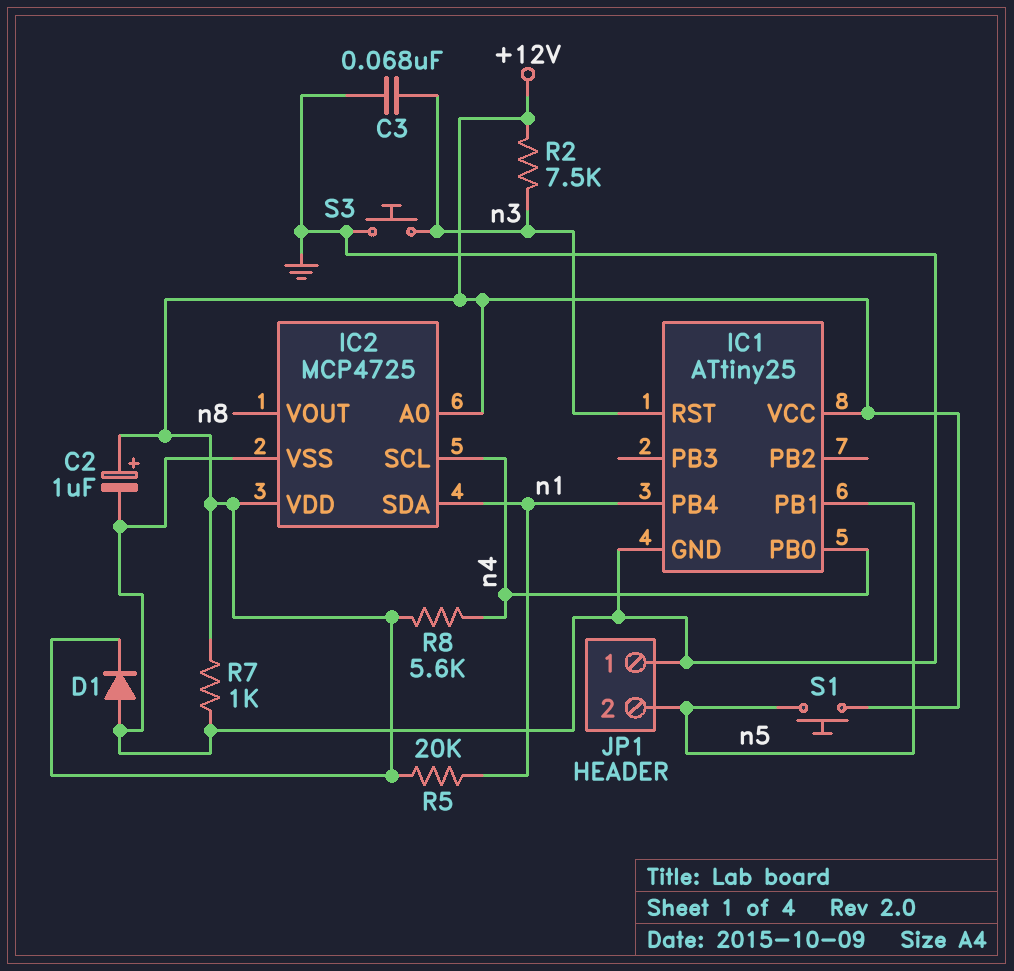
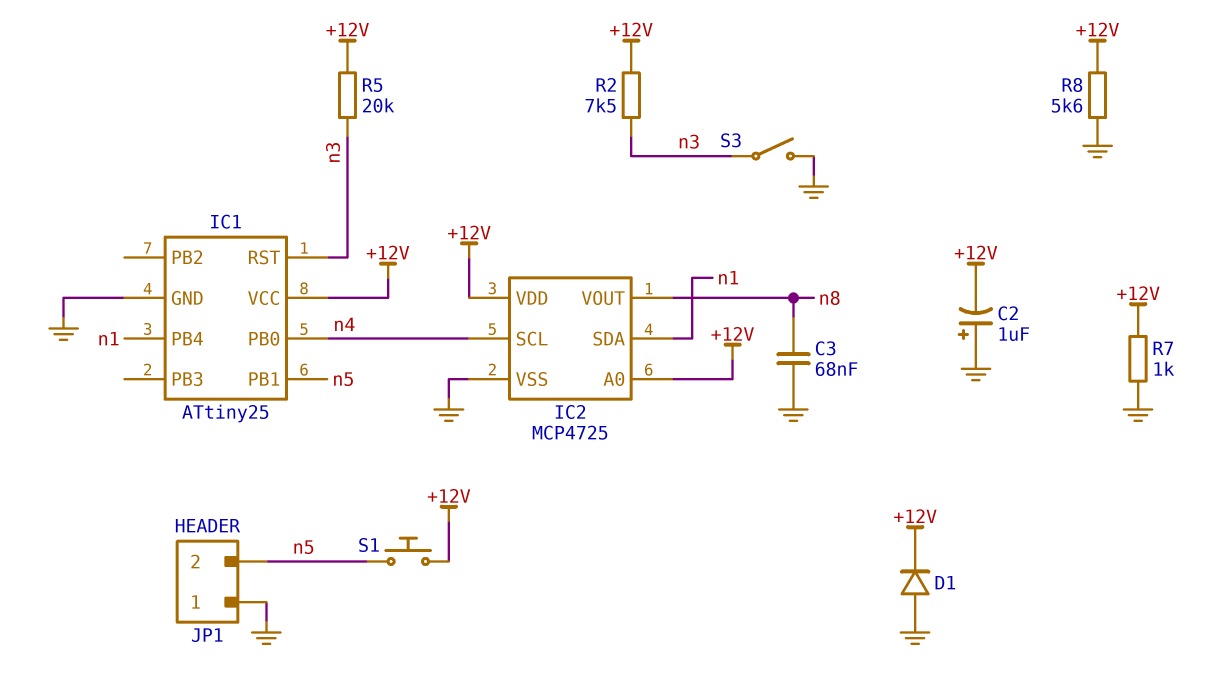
C2: 1uF (plus +12V, minus GND) -> 1uF (plus GND, minus +12V)
C3: 68nF (GND, n3) -> 68nF (GND, n8)
R5: 20k (+12V, n1) -> 20k (+12V, n3)
R8: 5.6k (+12V, n4) -> 5.6k (+12V, GND)
S3: button (GND, n3) -> switch (GND, n3)

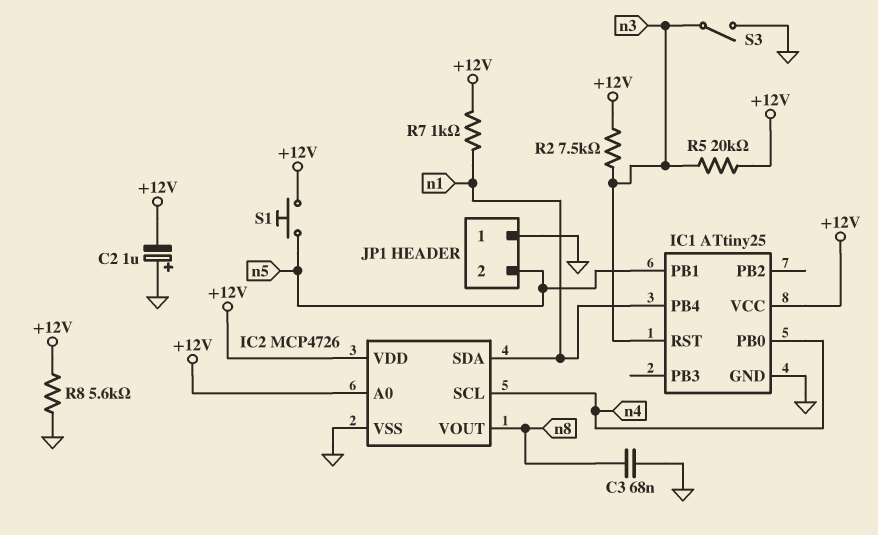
D1: diode (A GND, K +12V) -> none
IC2: MCP4725 -> MCP4726
R7: 1k (+12V, GND) -> 1k (+12V, n1)

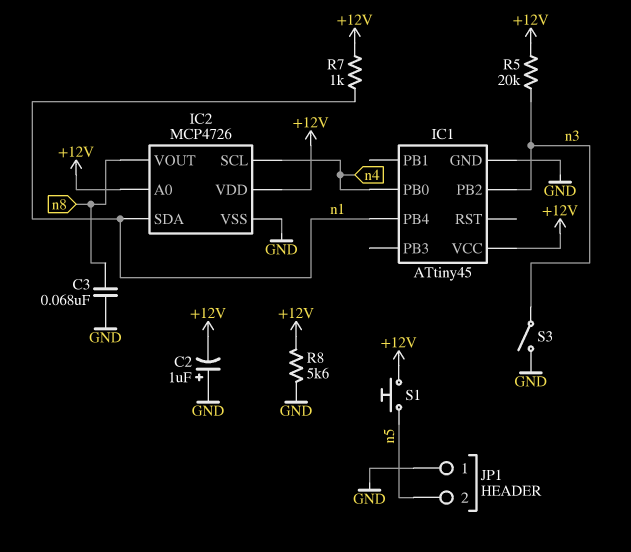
IC1: ATtiny25 -> ATtiny45
IC1 pin PB1: n5 -> none
IC1 pin PB2: none -> n3
IC1 pin RST: n3 -> none
R2: 7.5k (+12V, n3) -> none

